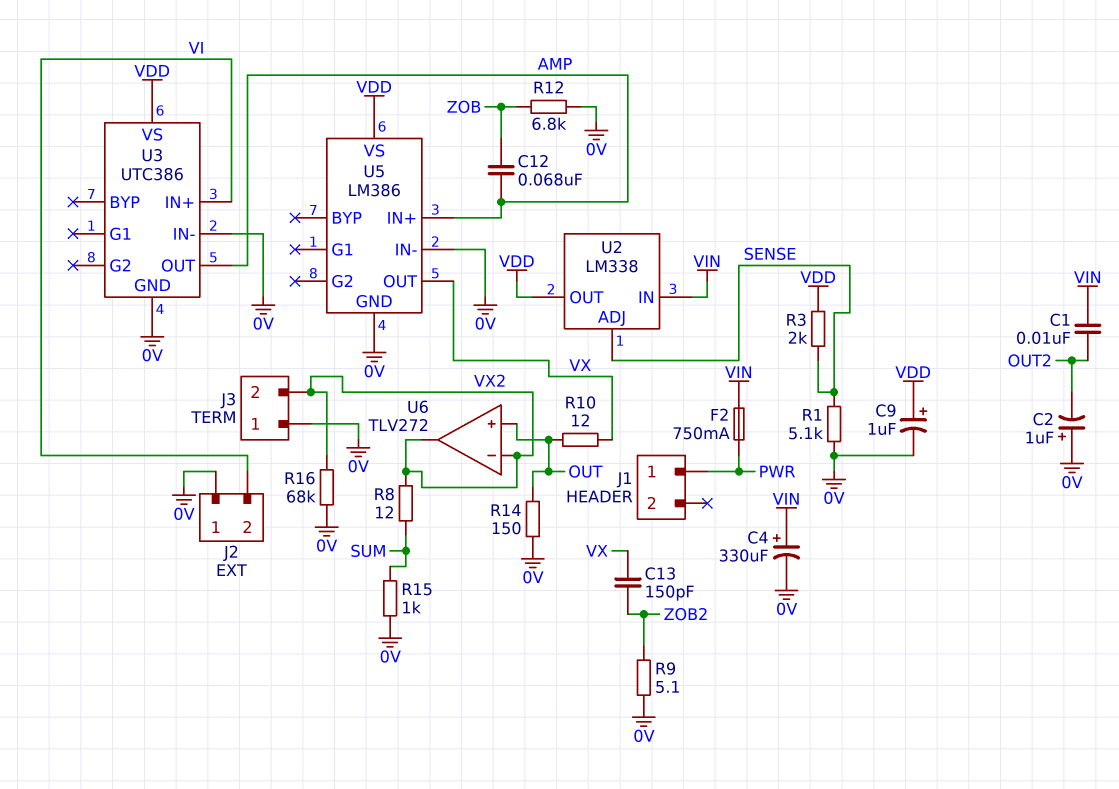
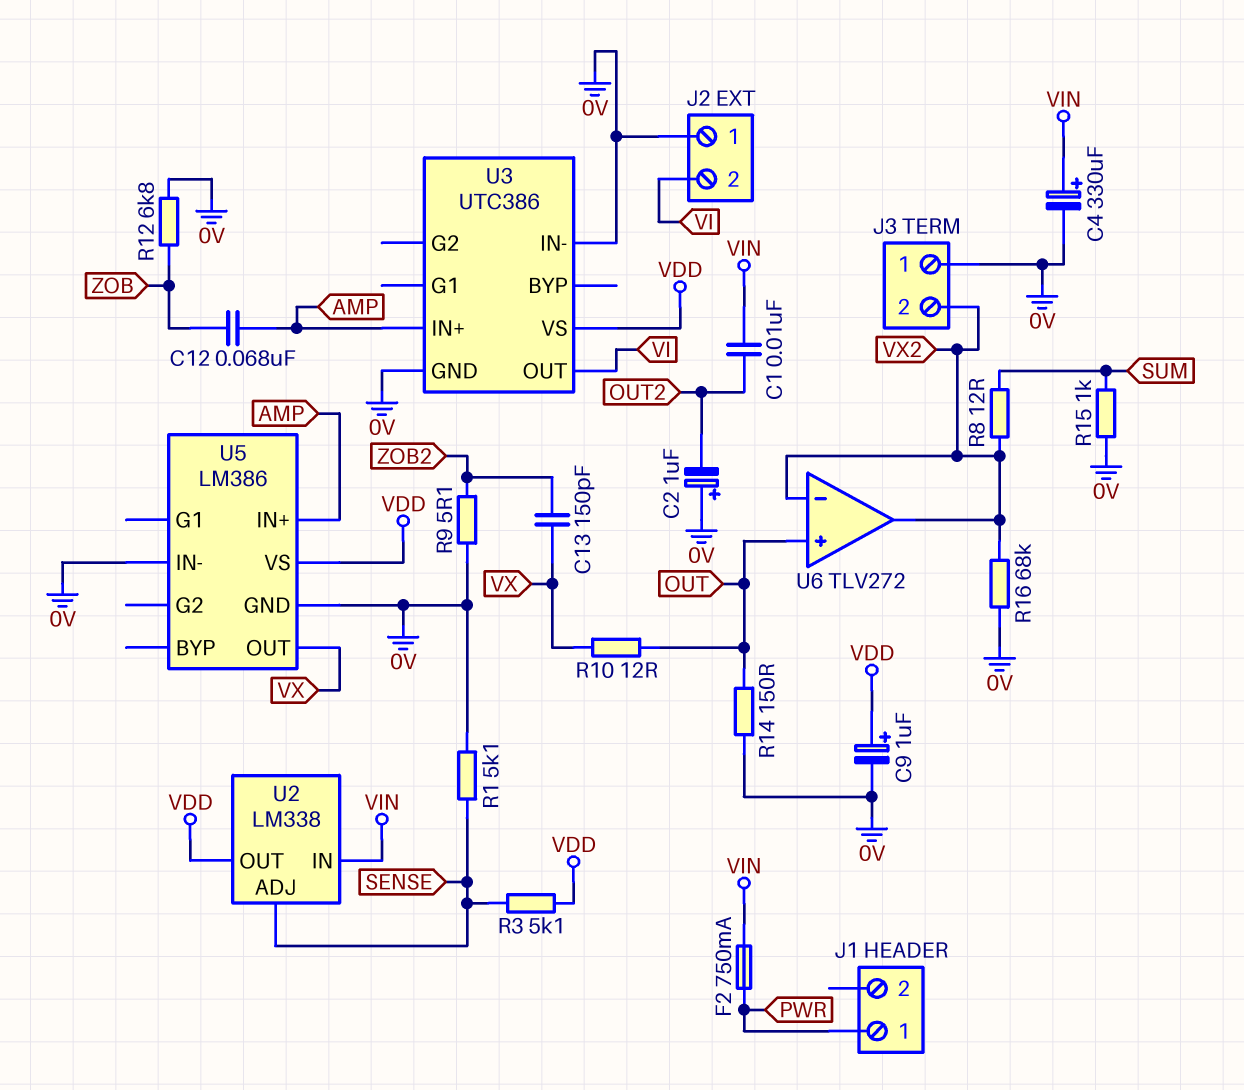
R3: 2k (SENSE, VDD) -> 5.1k (SENSE, VDD)
U3 pin IN+: VI -> AMP
U3 pin OUT: AMP -> VI

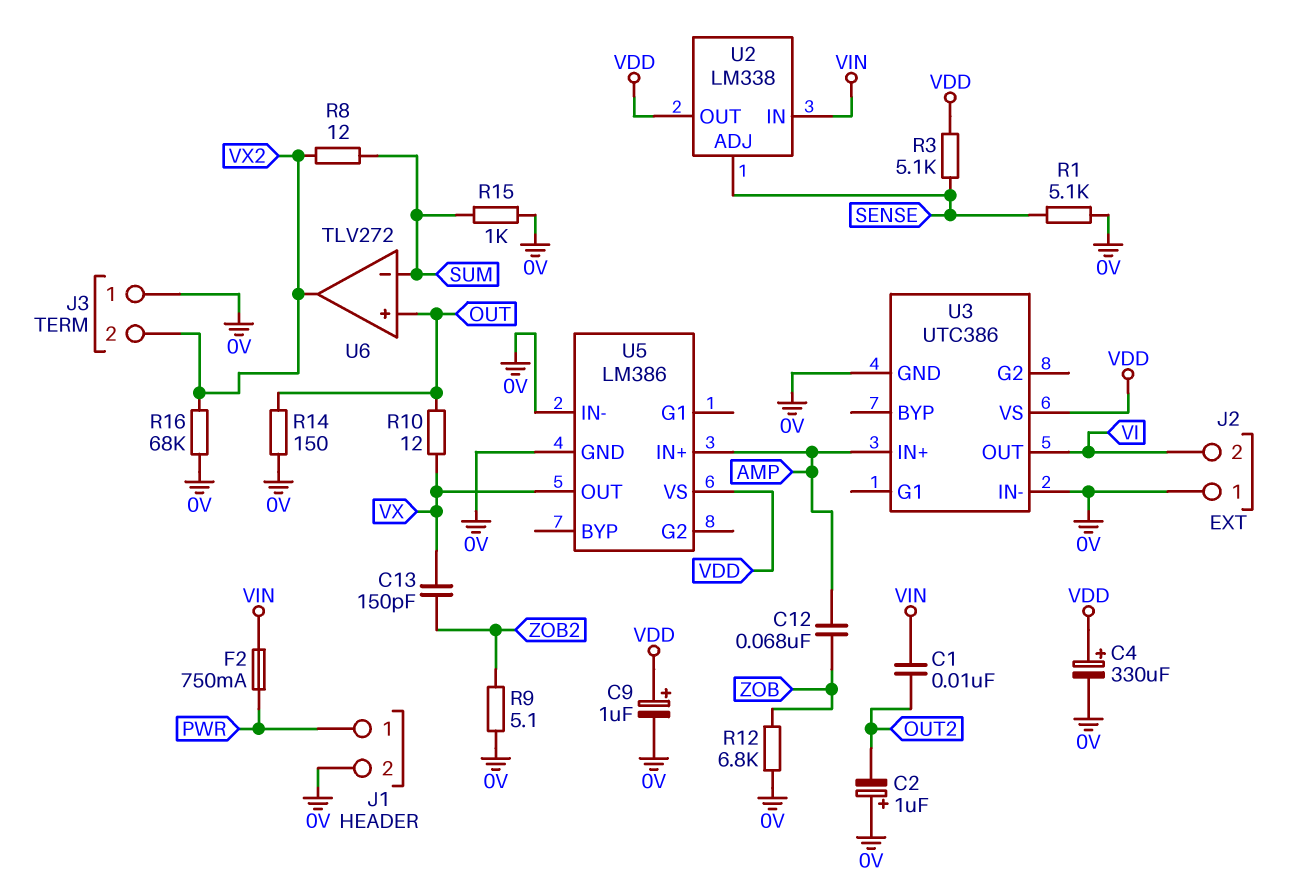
C4: 330uF (plus VIN, minus 0V) -> 330uF (plus VDD, minus 0V)
J1 pin 2: none -> 0V
U6 pin in-: VX2 -> SUM

